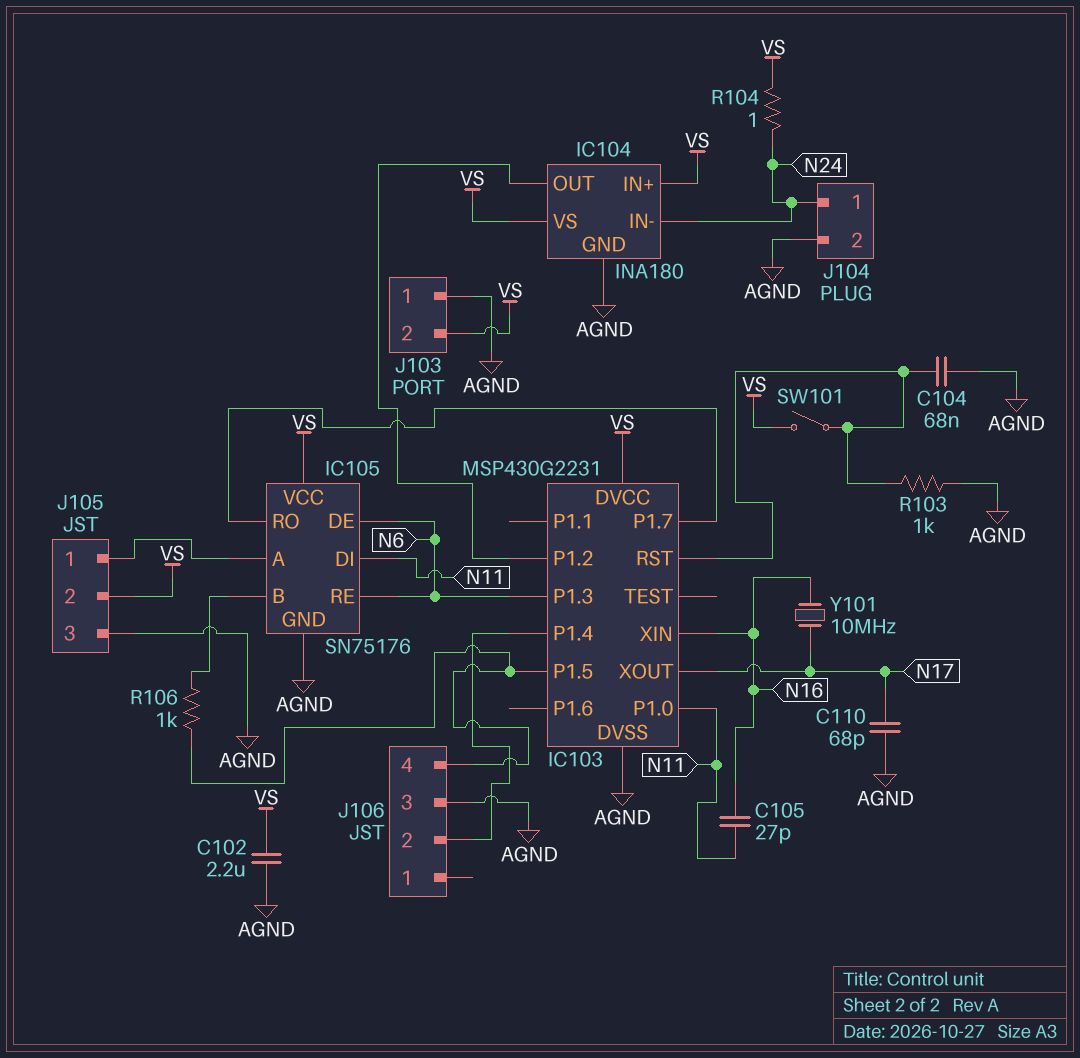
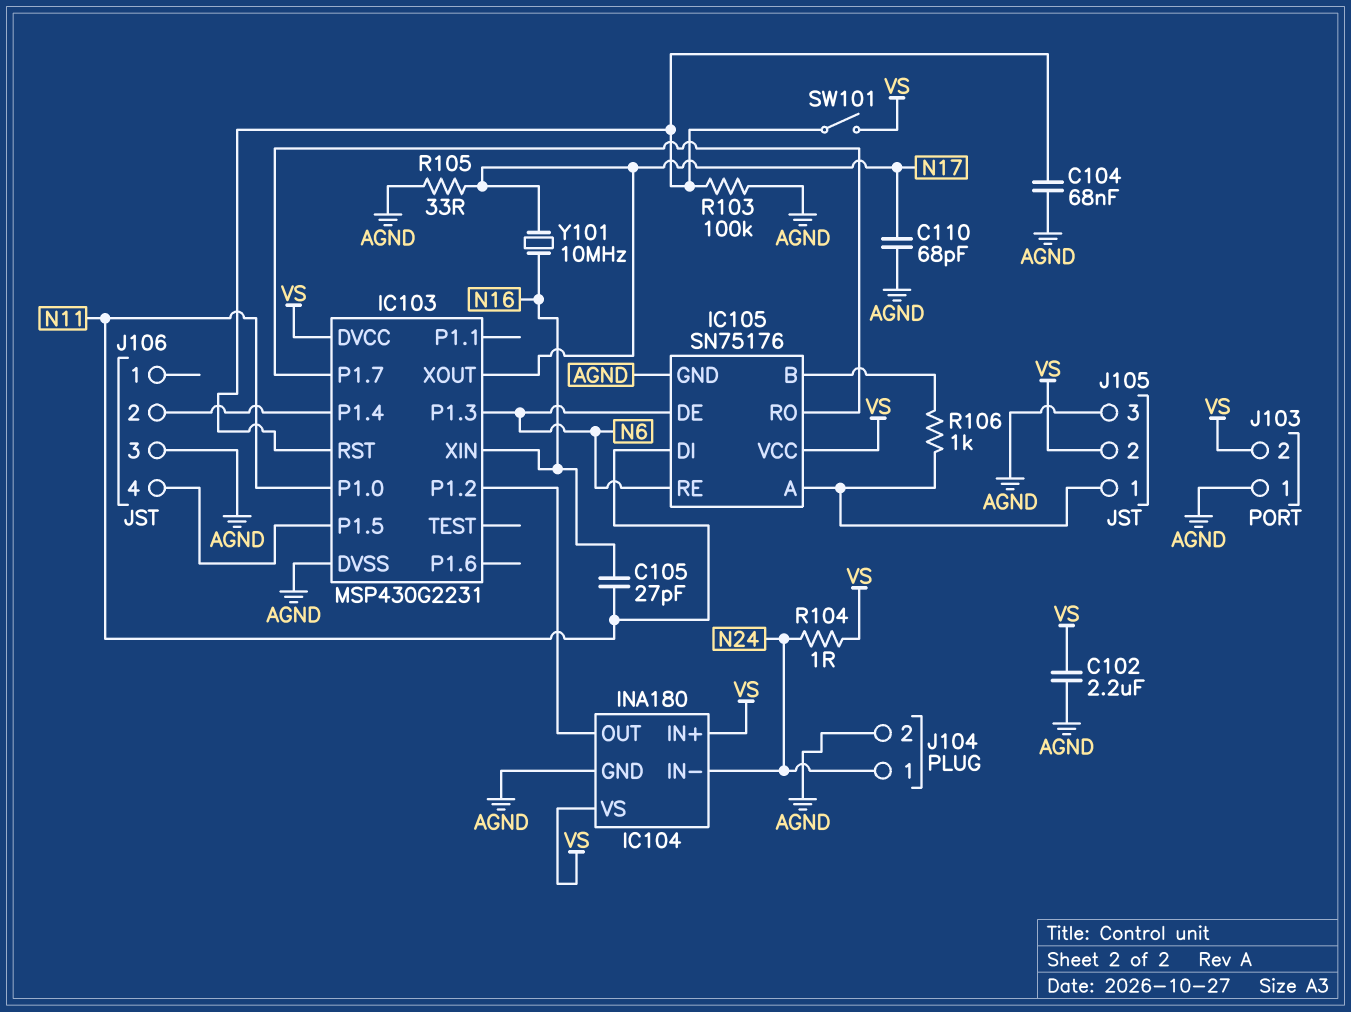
R103: 1k (AGND, IC103/RST) -> 100k (AGND, IC103/RST)
R105: none -> 33 (AGND, N17)
R106: 1k (IC103/P1.5, IC105/B) -> 1k (IC105/A, IC105/B)

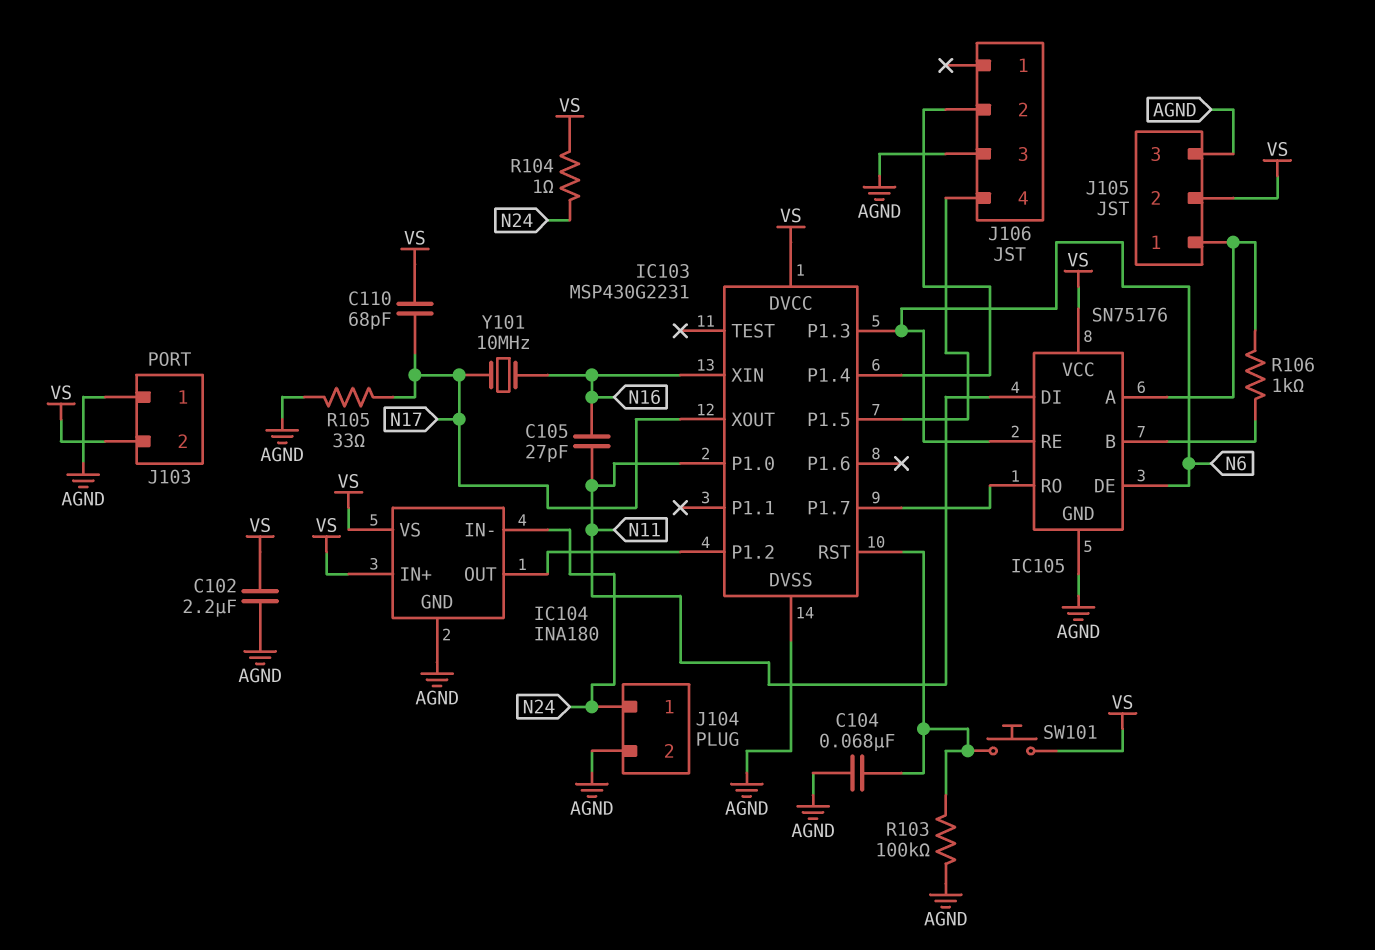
C110: 68pF (AGND, N17) -> 68pF (N17, VS)
SW101: switch (IC103/RST, VS) -> button (IC103/RST, VS)

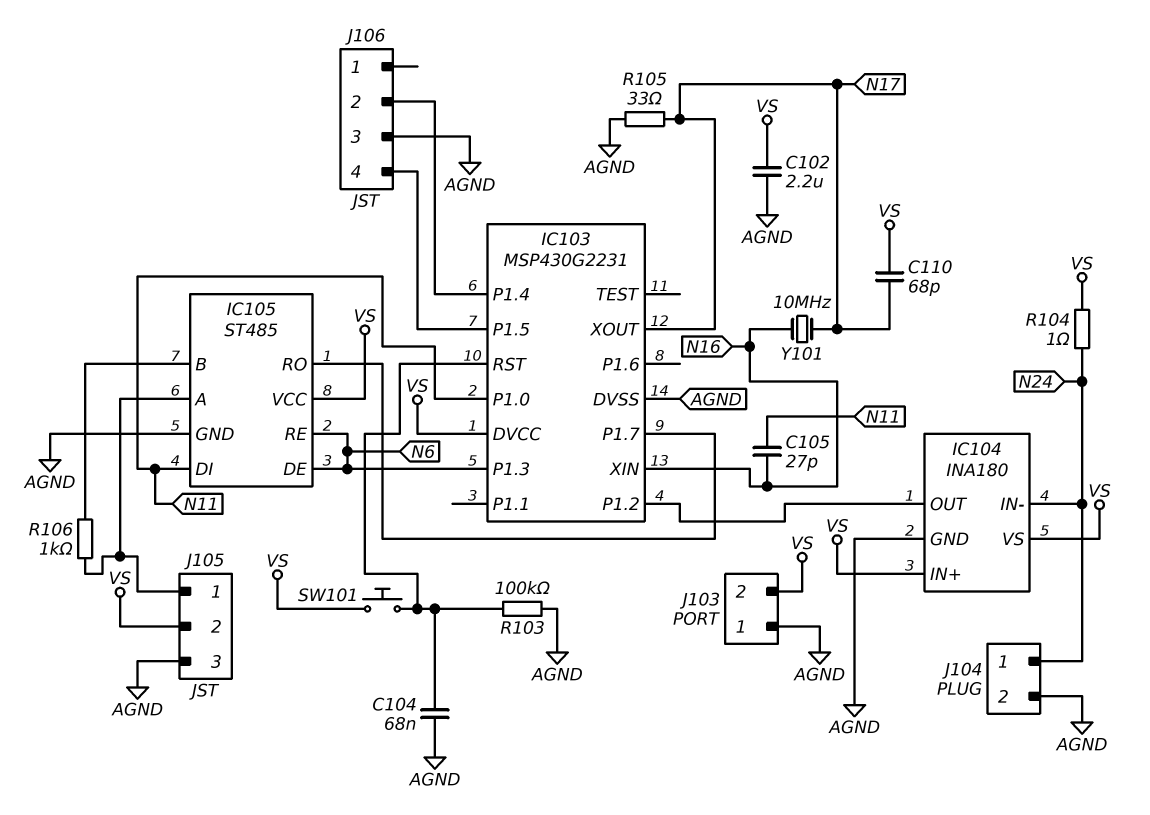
IC105: SN75176 -> ST485

